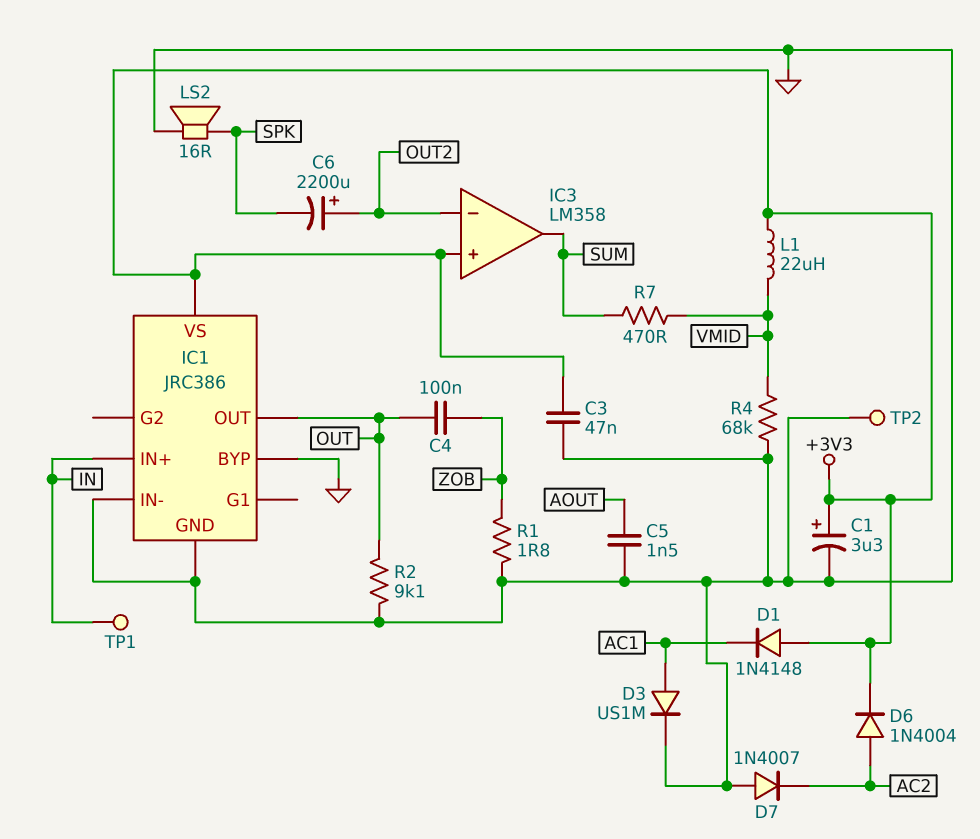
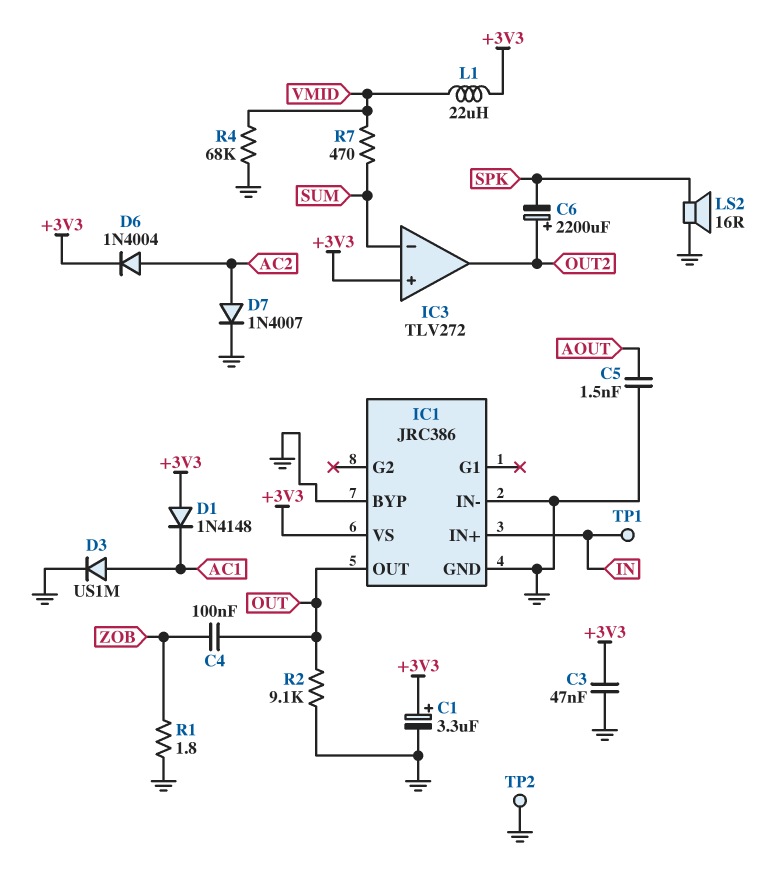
D7: diode 1N4007 (A GND, K AC2) -> diode 1N4007 (A AC2, K GND)
IC3: LM358 -> TLV272
IC3 pin in-: OUT2 -> SUM
IC3 pin out: SUM -> OUT2

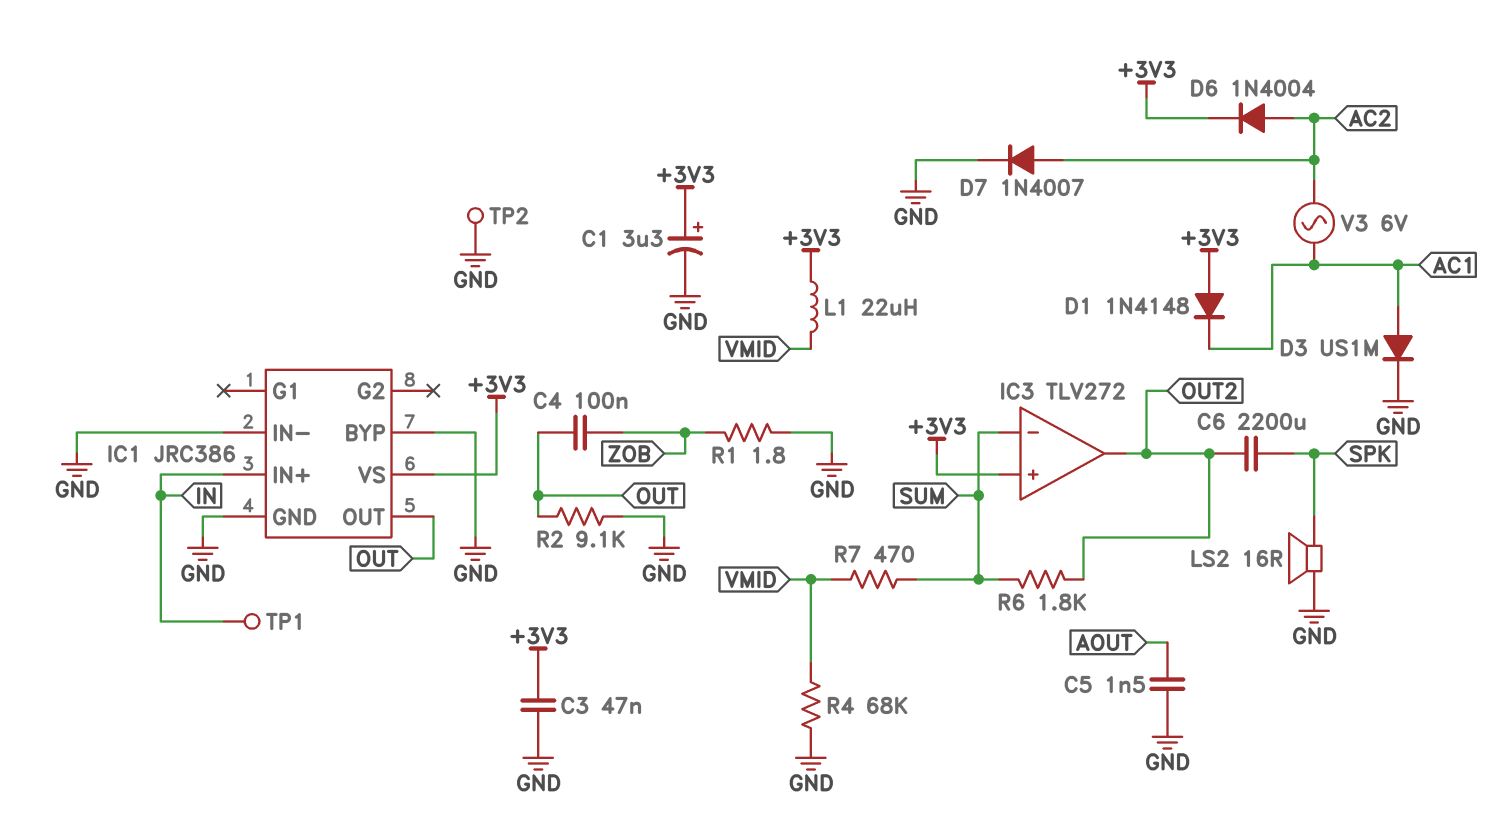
C6: 2200uF (plus OUT2, minus SPK) -> 2200uF (OUT2, SPK)
R6: none -> 1.8k (OUT2, SUM)
V3: none -> AC 6V (AC1, AC2)

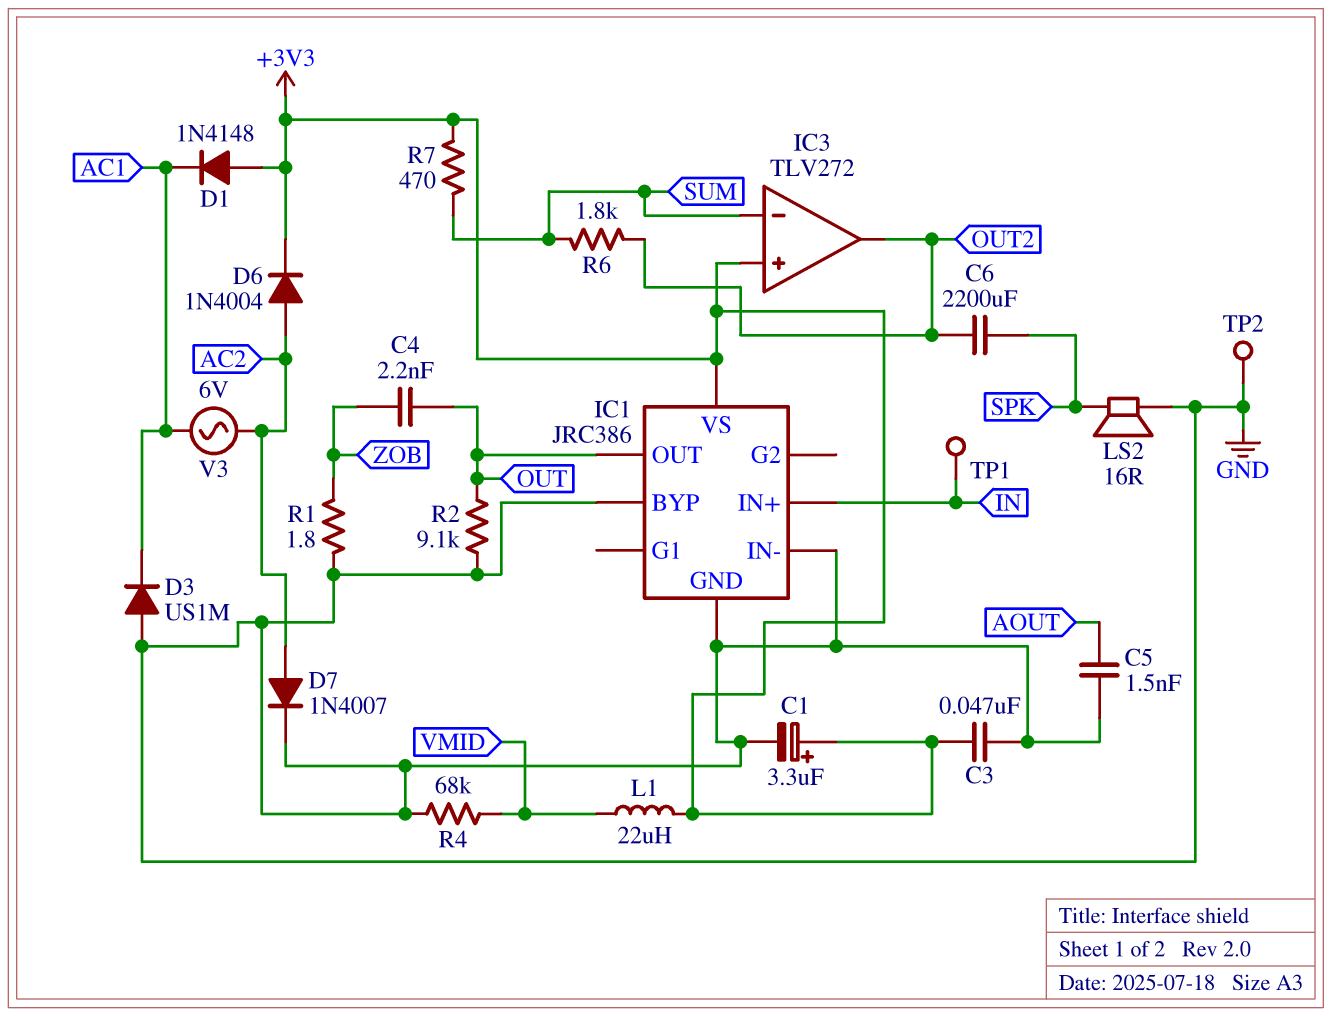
C4: 100nF (OUT, ZOB) -> 2.2nF (OUT, ZOB)
D3: diode US1M (A AC1, K GND) -> diode US1M (A GND, K AC1)
R7: 470 (SUM, VMID) -> 470 (+3V3, SUM)

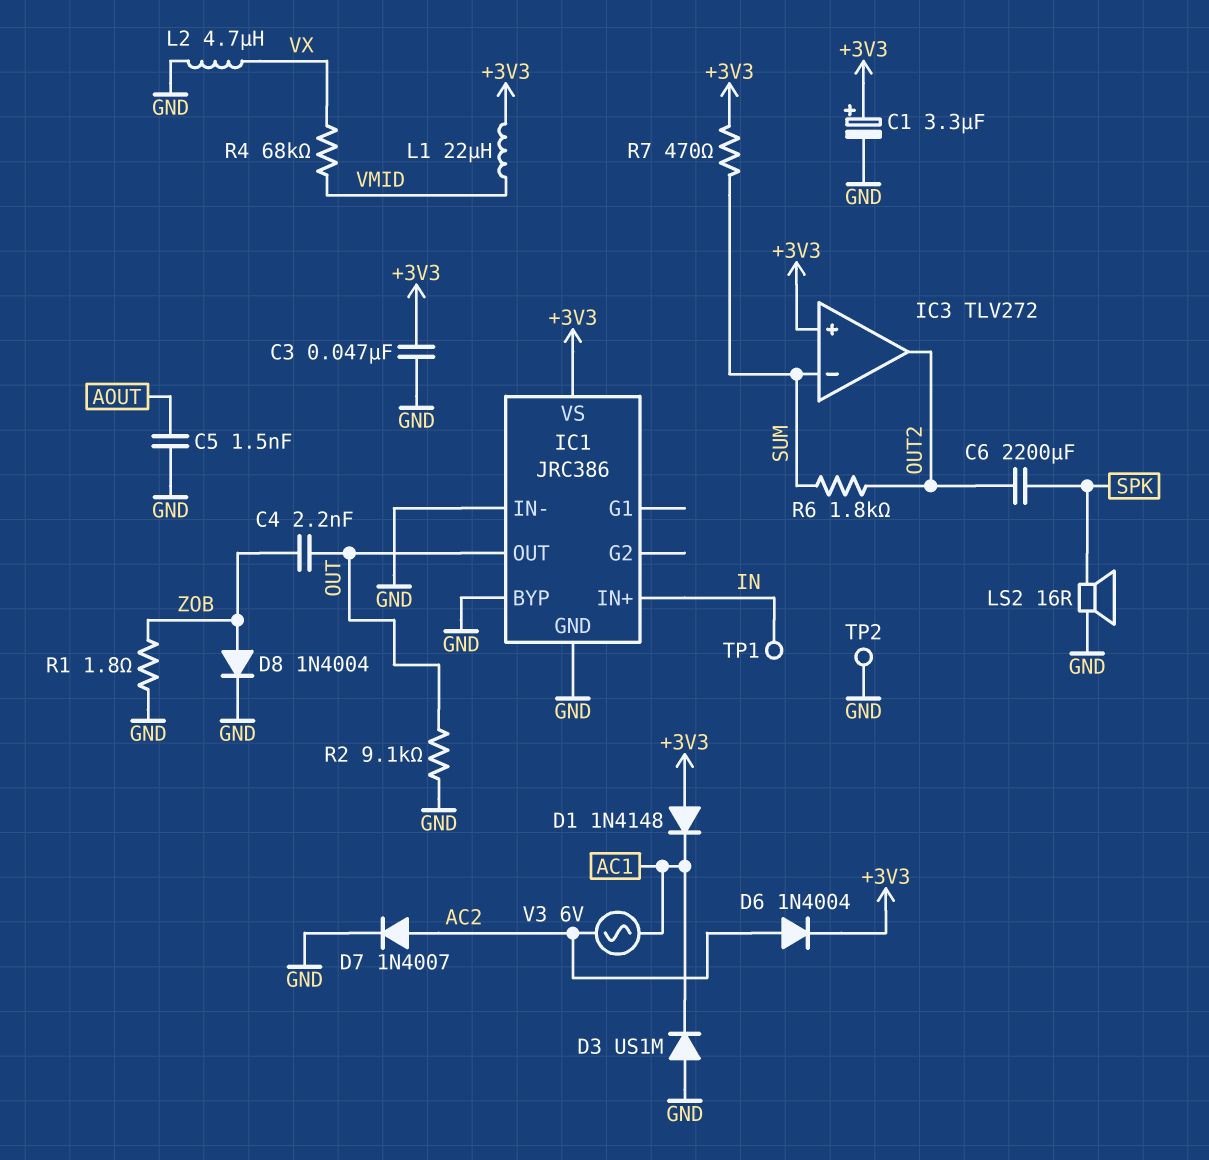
D8: none -> diode 1N4004 (A ZOB, K GND)
L2: none -> 4.7uH (GND, VX)
R4: 68k (GND, VMID) -> 68k (VMID, VX)

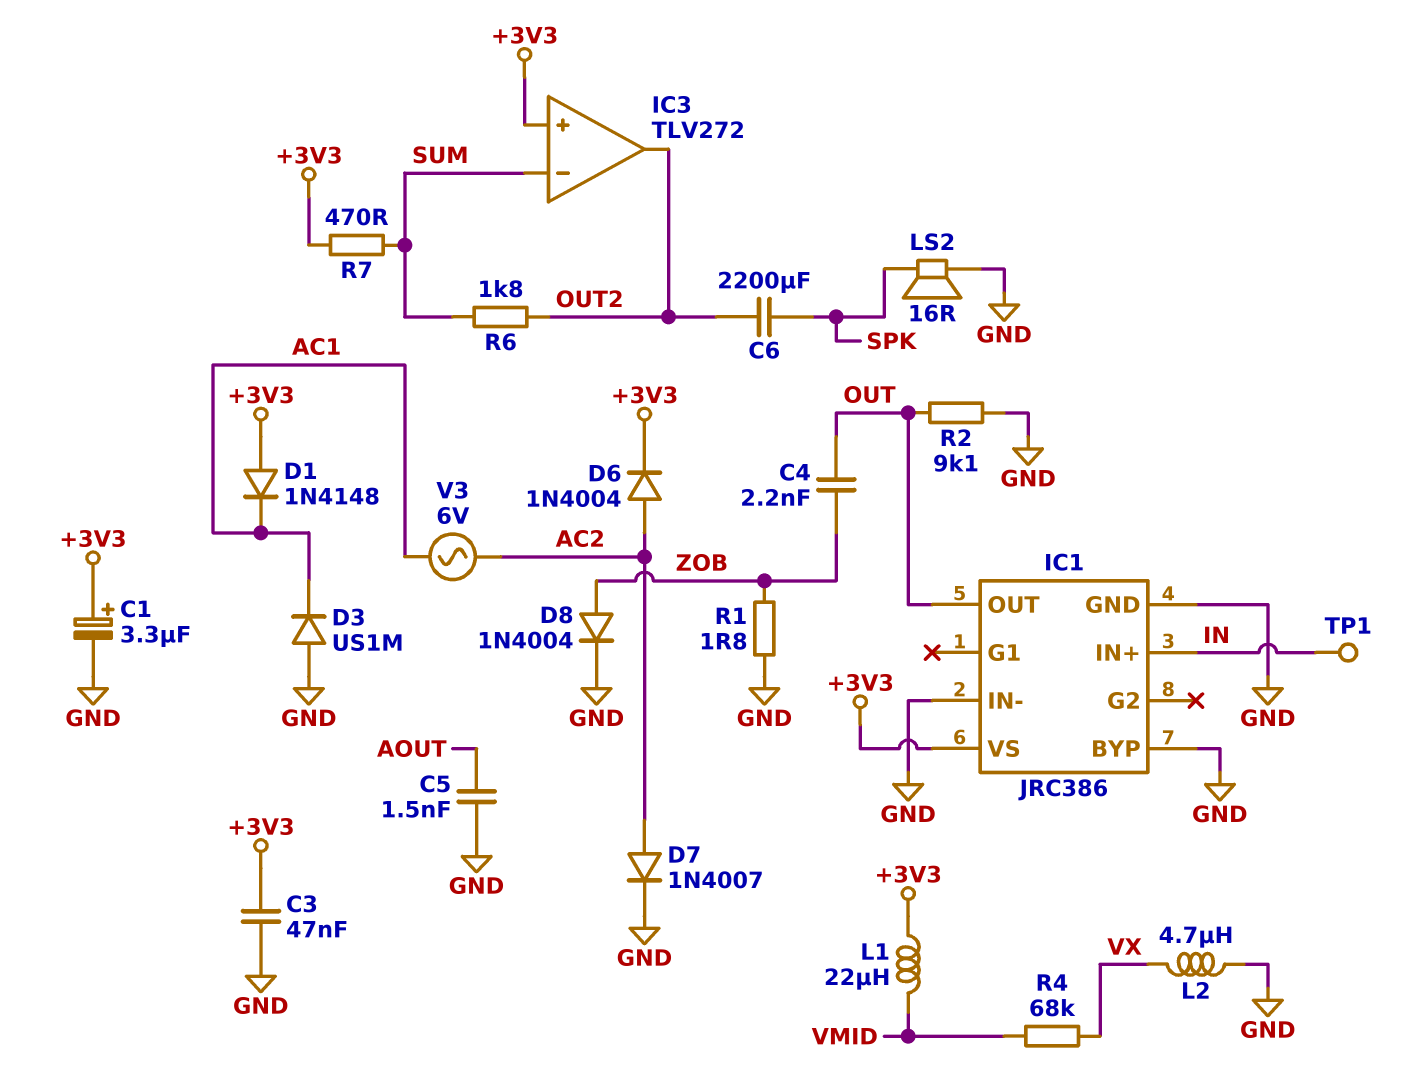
TP2: test point (GND) -> none

